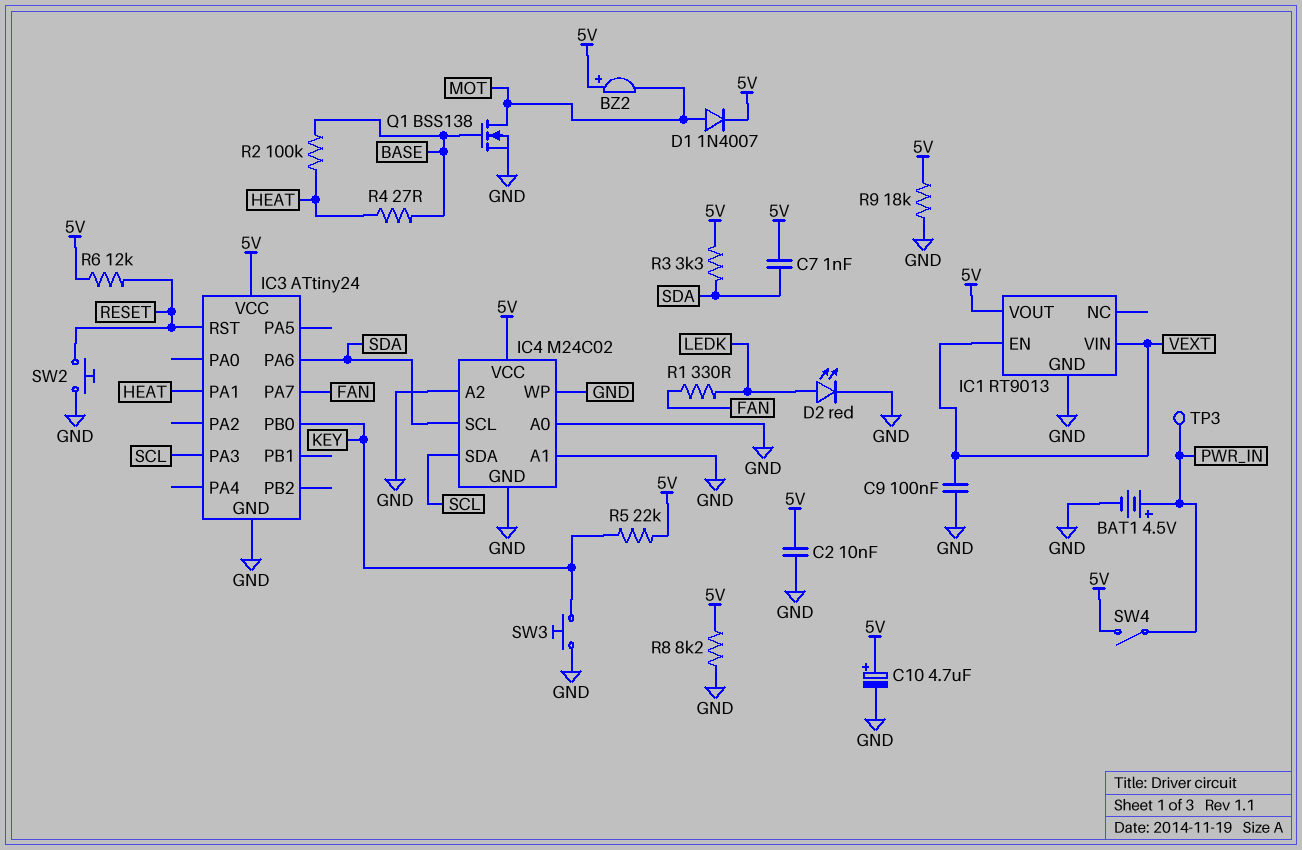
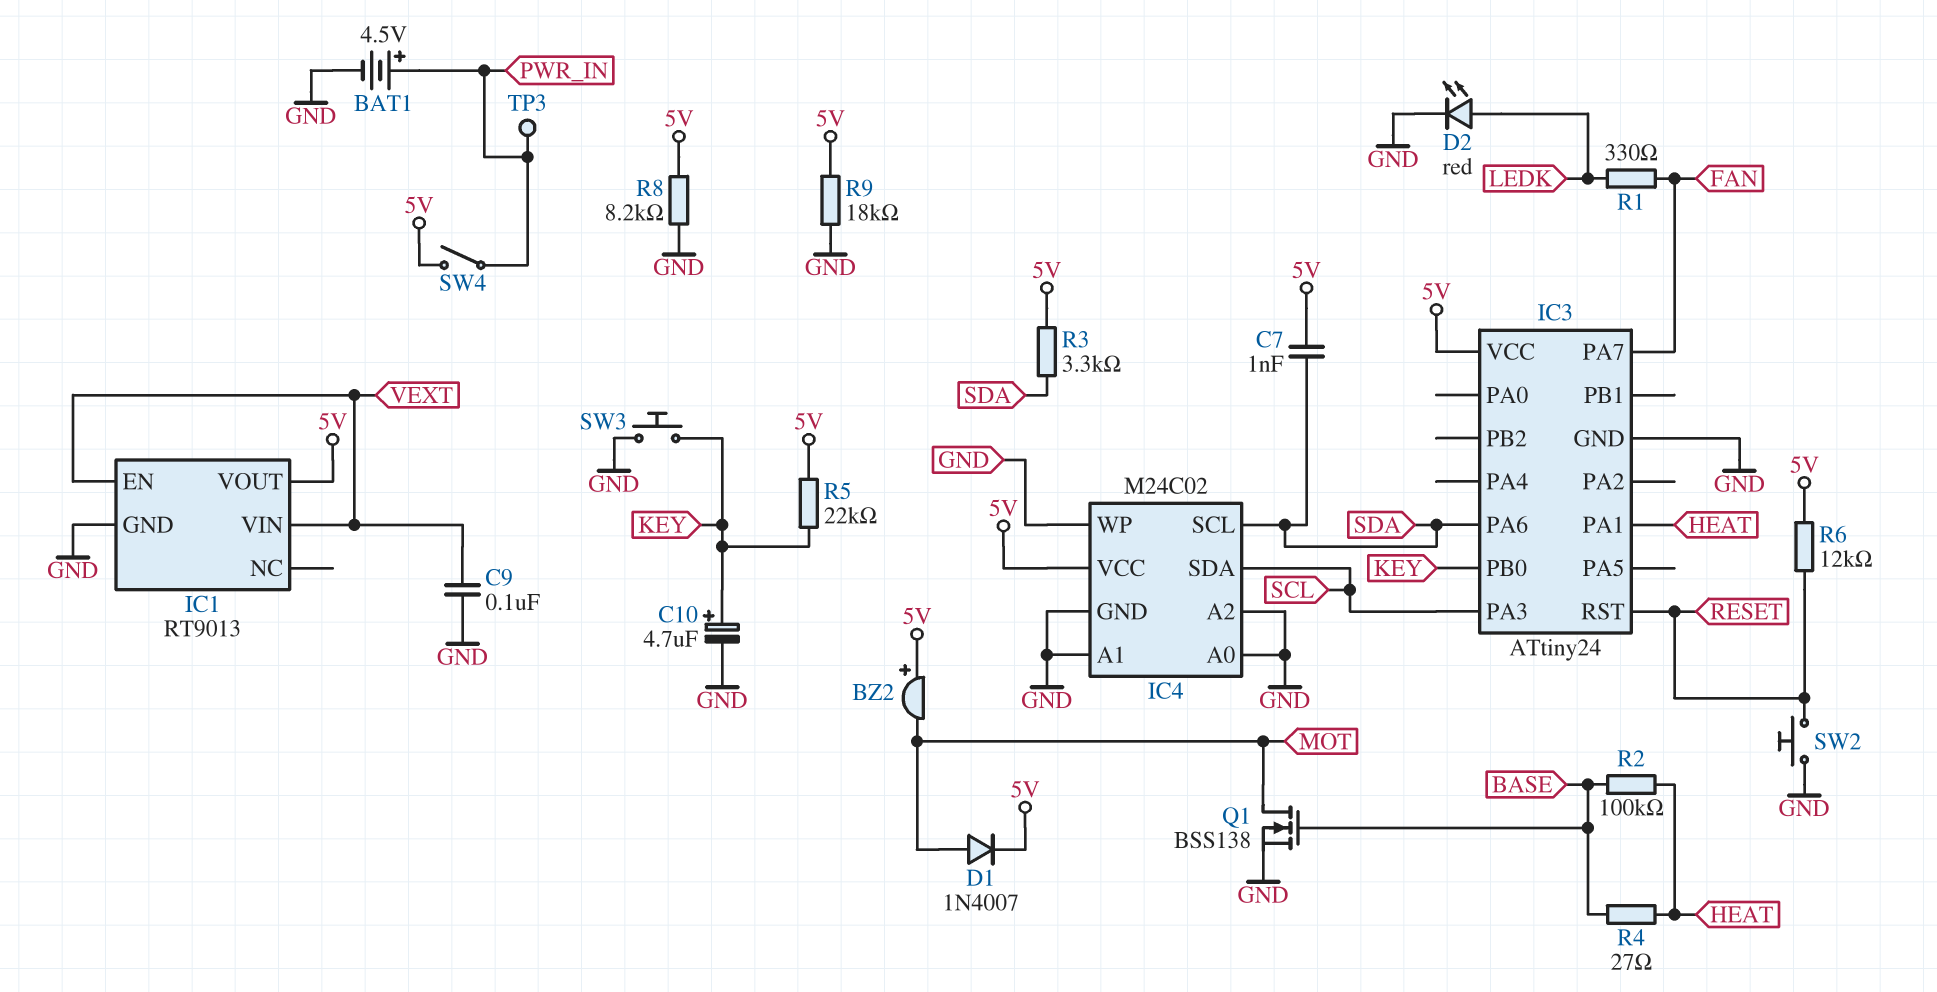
C2: 10nF (5V, GND) -> none
C10: 4.7uF (plus 5V, minus GND) -> 4.7uF (plus KEY, minus GND)

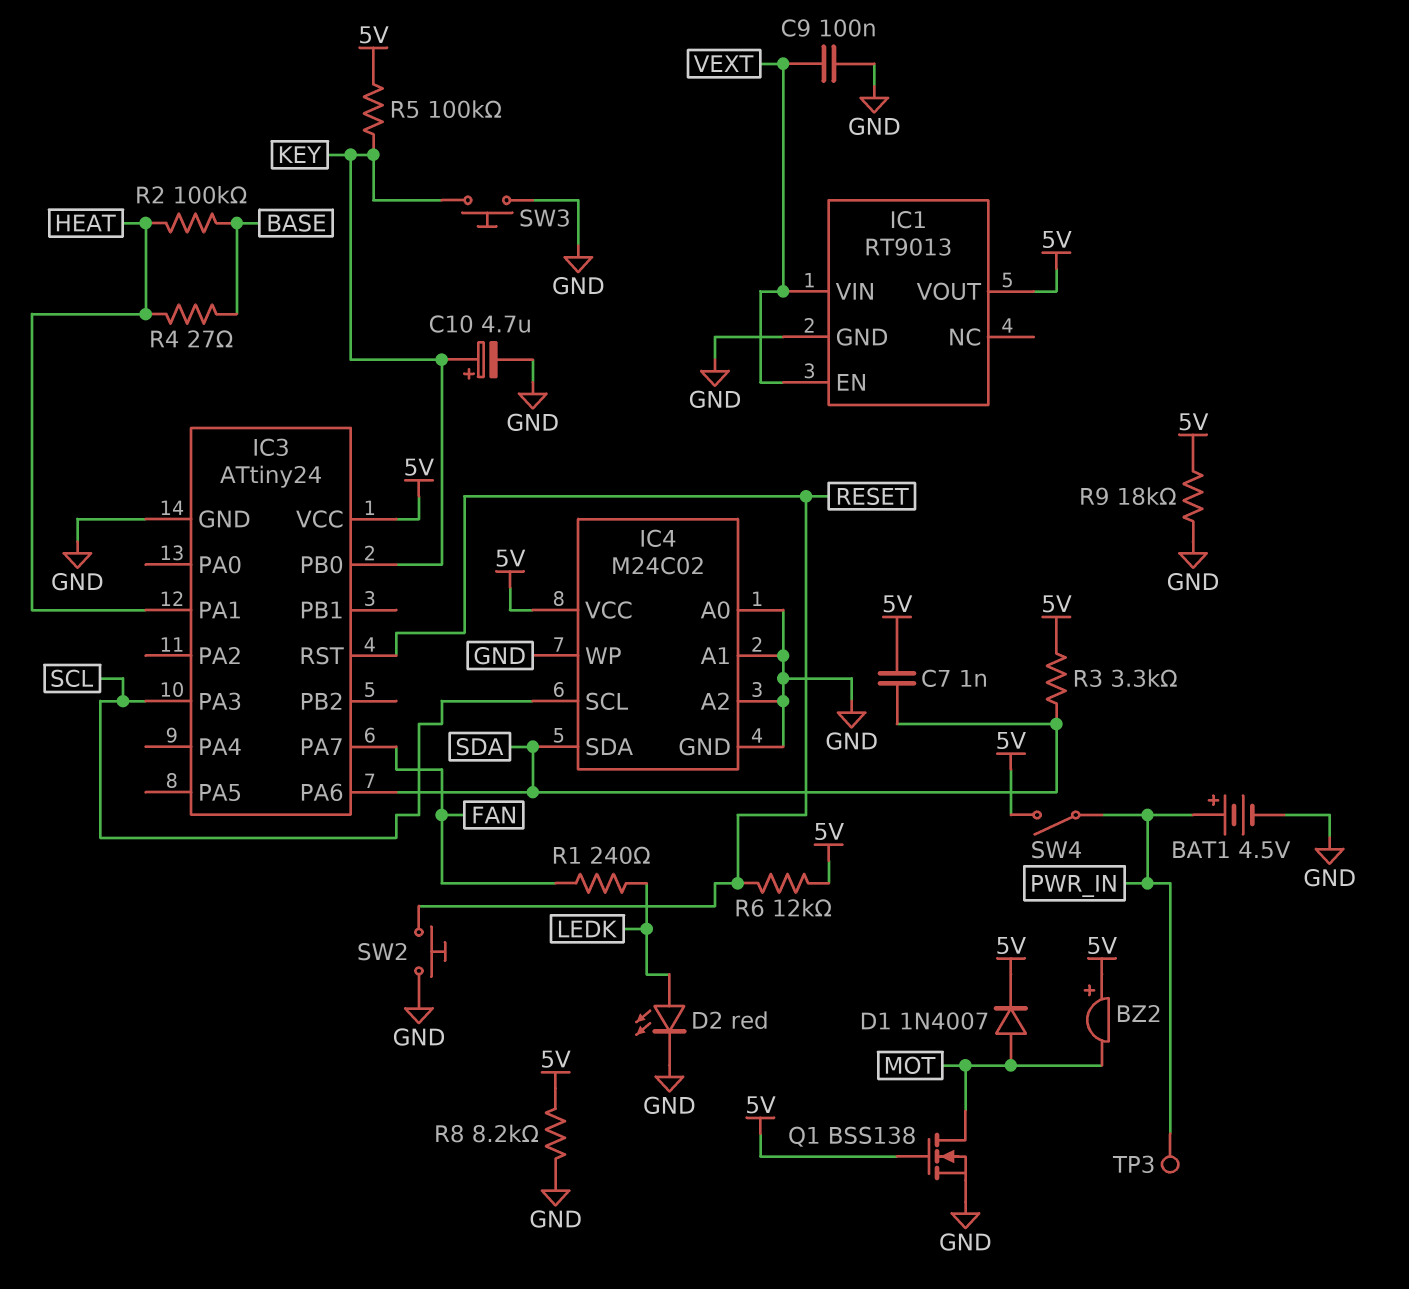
IC4 pin SCL: SDA -> SCL
IC4 pin SDA: SCL -> SDA
Q1: NMOS BSS138 (G BASE, D MOT, S GND) -> NMOS BSS138 (G 5V, D MOT, S GND)
R1: 330 (FAN, LEDK) -> 240 (FAN, LEDK)
R5: 22k (5V, KEY) -> 100k (5V, KEY)

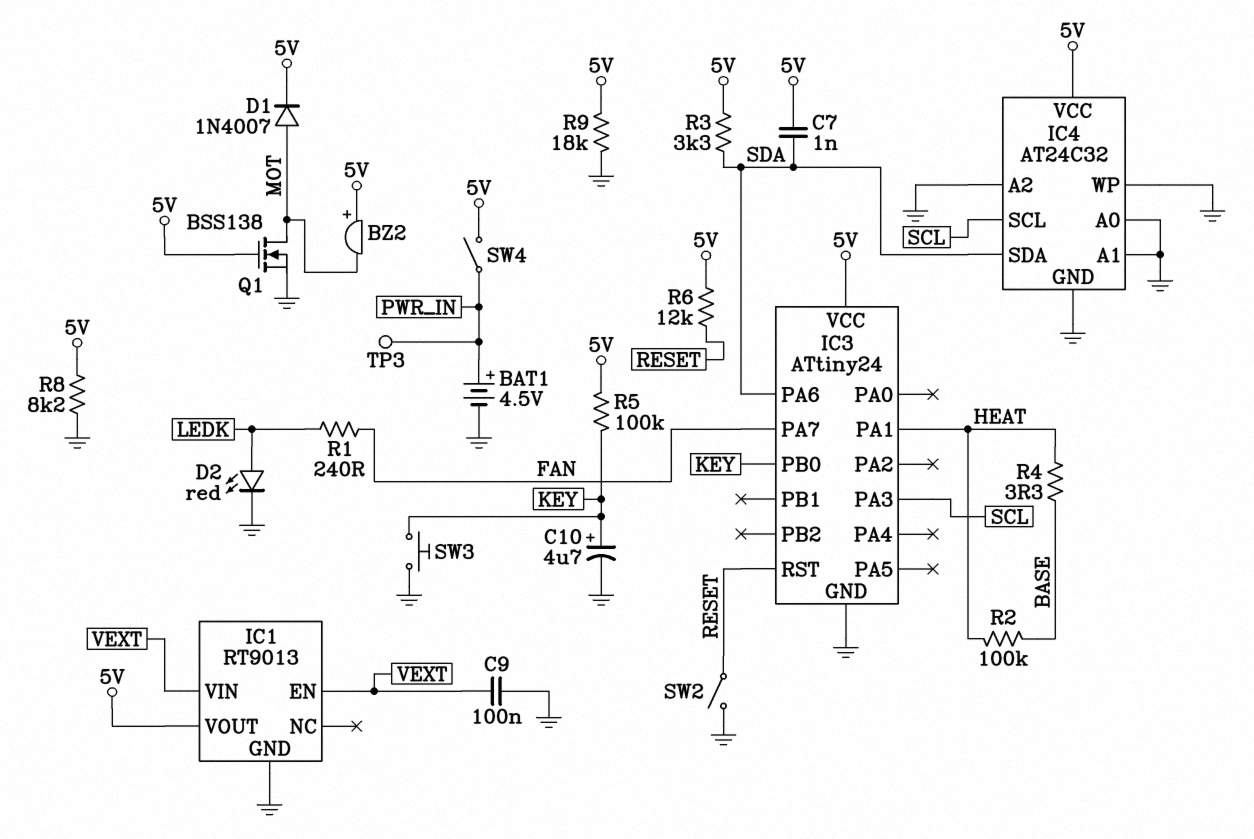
IC4: M24C02 -> AT24C32
R4: 27 (BASE, HEAT) -> 3.3 (BASE, HEAT)
SW2: button (GND, RESET) -> switch (GND, RESET)

